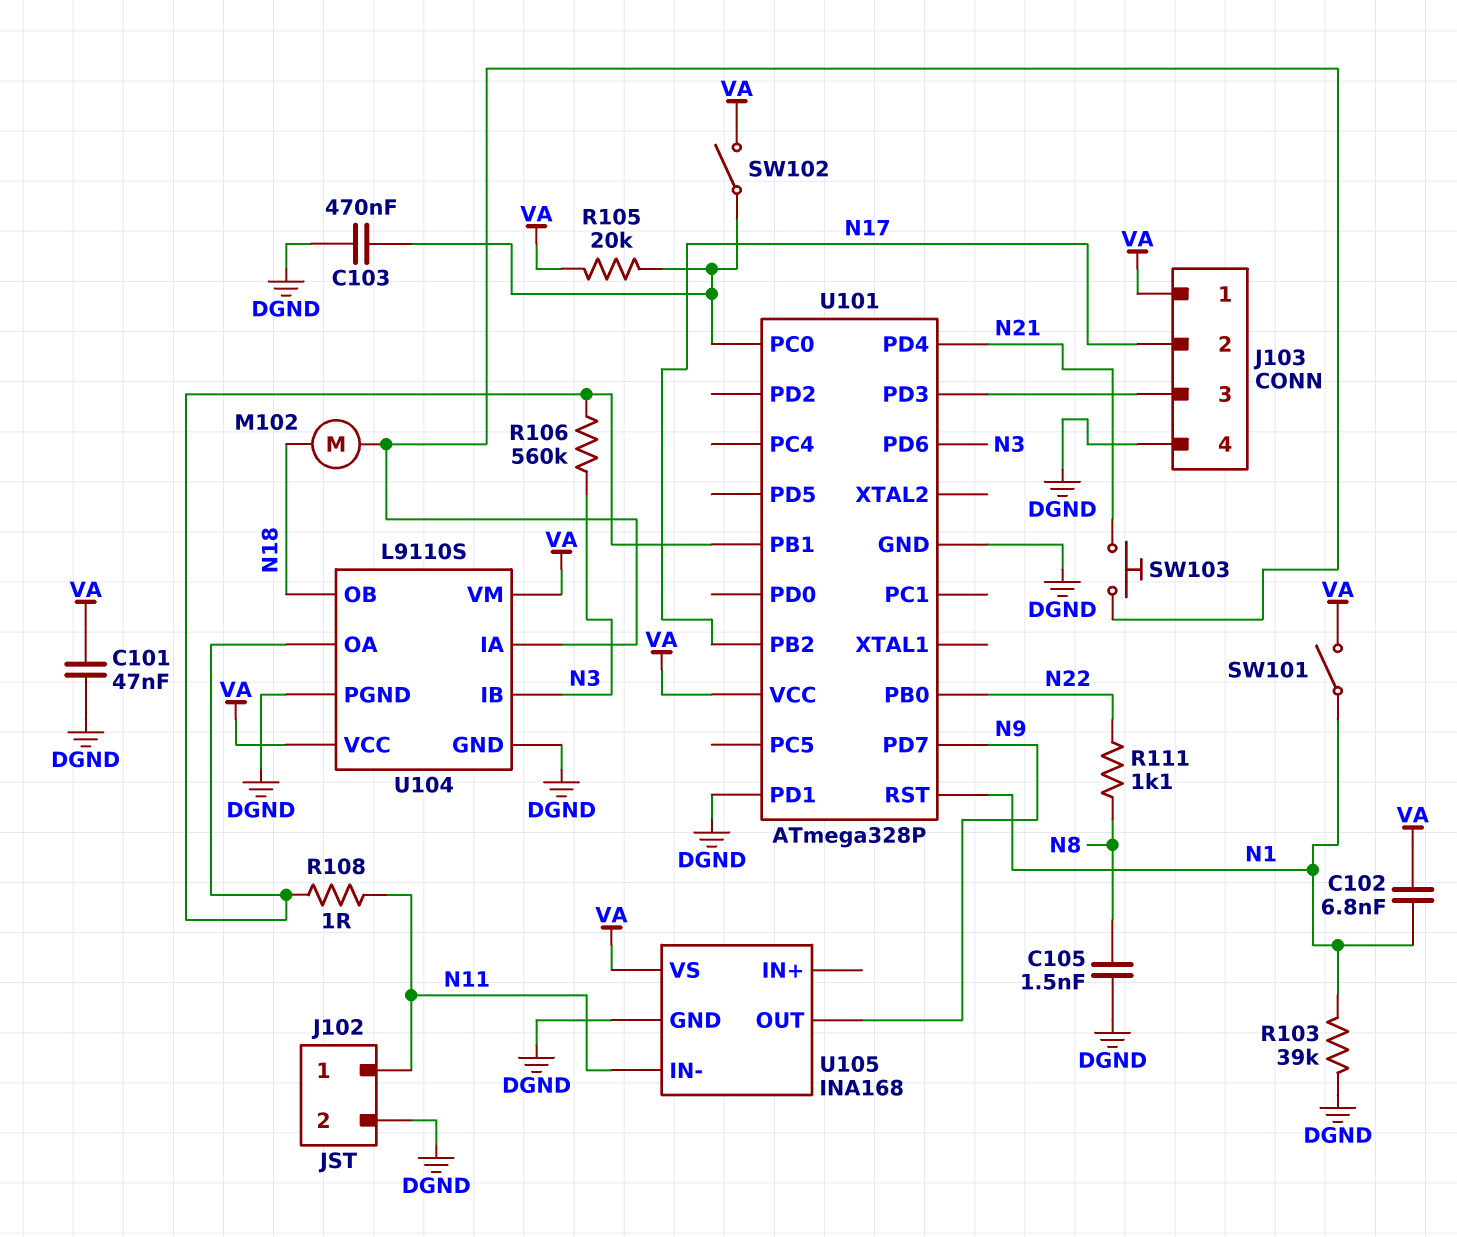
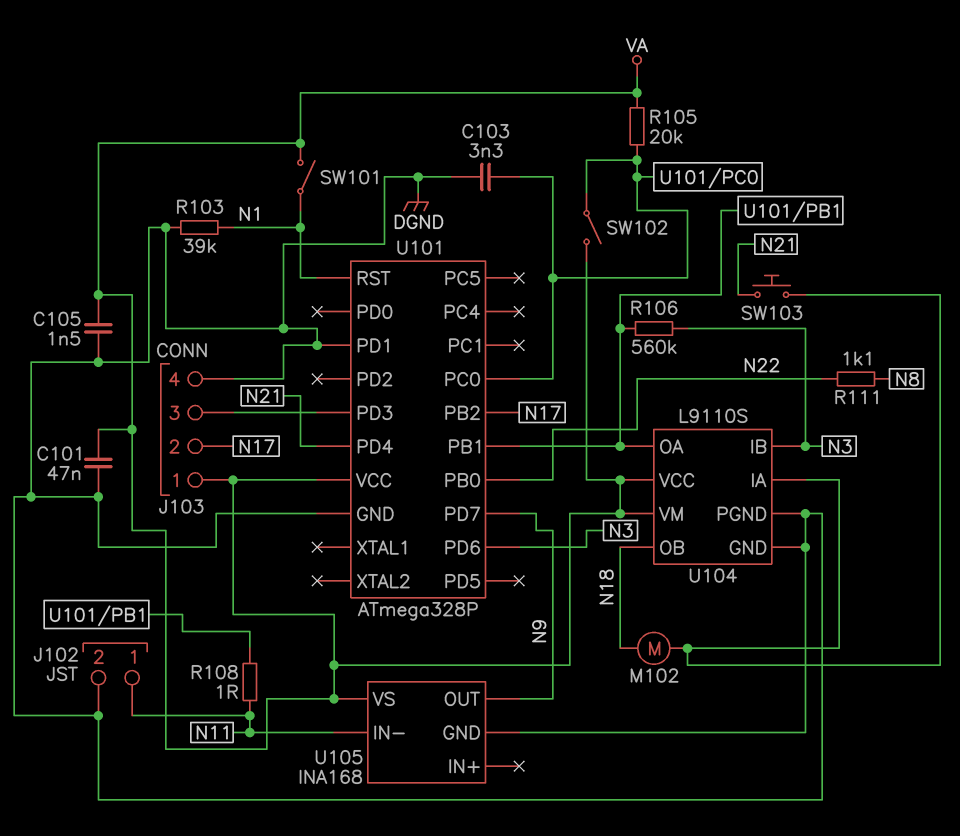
C102: 6.8nF (N1, VA) -> none
C103: 470nF (DGND, U101/PC0) -> 3.3nF (DGND, U101/PC0)
C105: 1.5nF (DGND, N8) -> 1.5nF (DGND, VA)

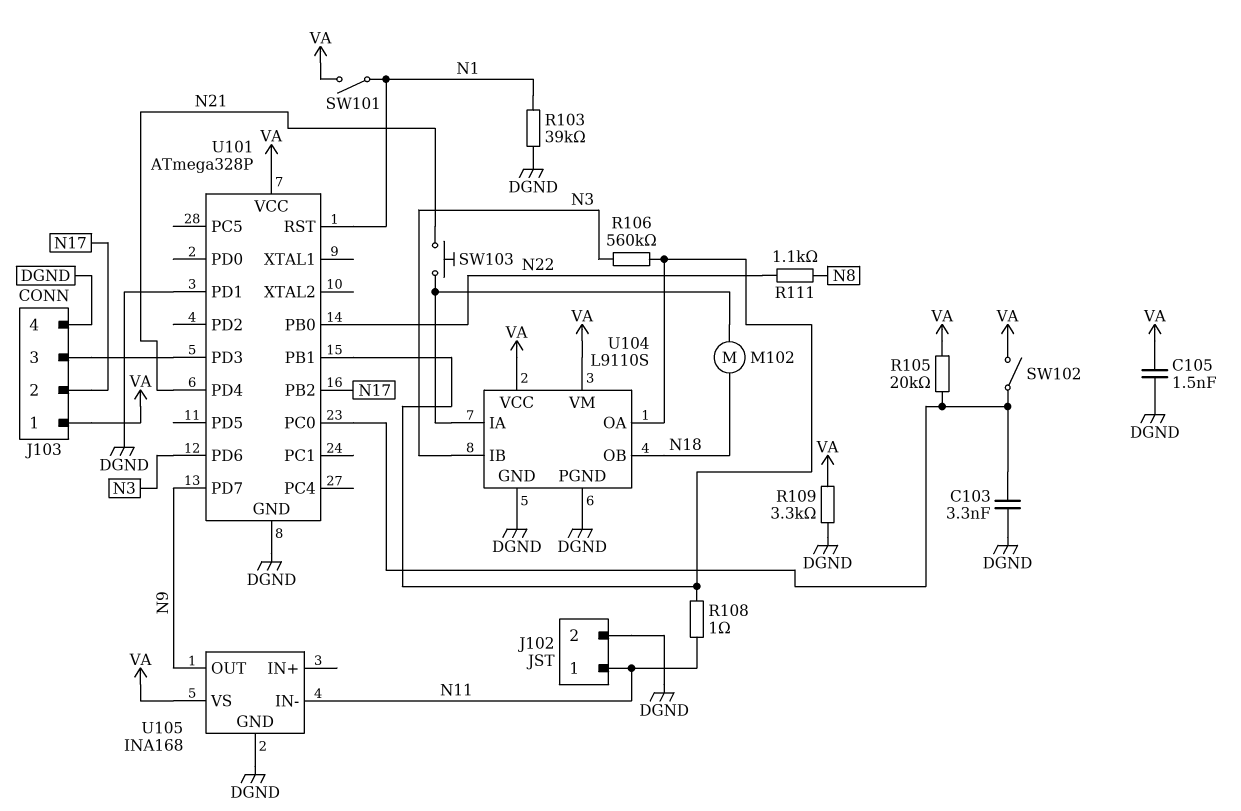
C101: 47nF (DGND, VA) -> none
R109: none -> 3.3k (DGND, VA)

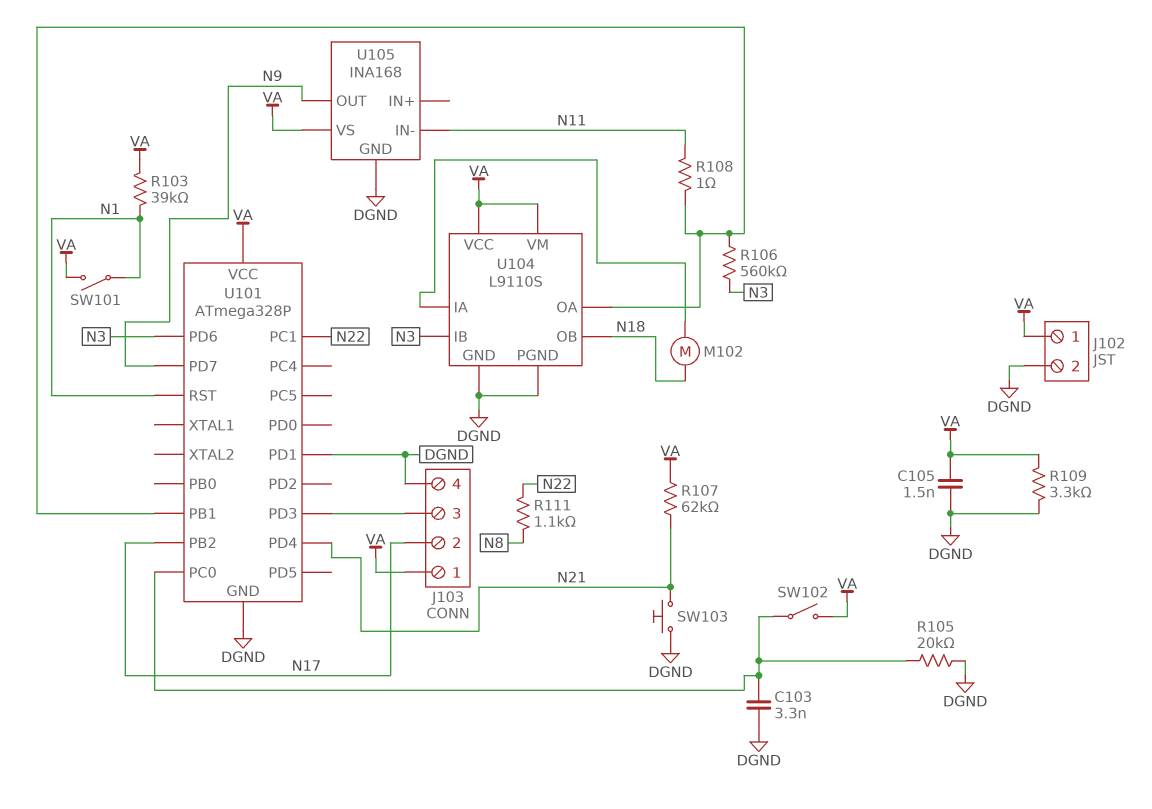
J102 pin 1: N11 -> VA
R103: 39k (DGND, N1) -> 39k (N1, VA)
R105: 20k (U101/PC0, VA) -> 20k (DGND, U101/PC0)
R107: none -> 62k (N21, VA)
SW103: button (N21, U104/IA) -> button (DGND, N21)
U101 pin PB0: N22 -> none
U101 pin PC1: none -> N22

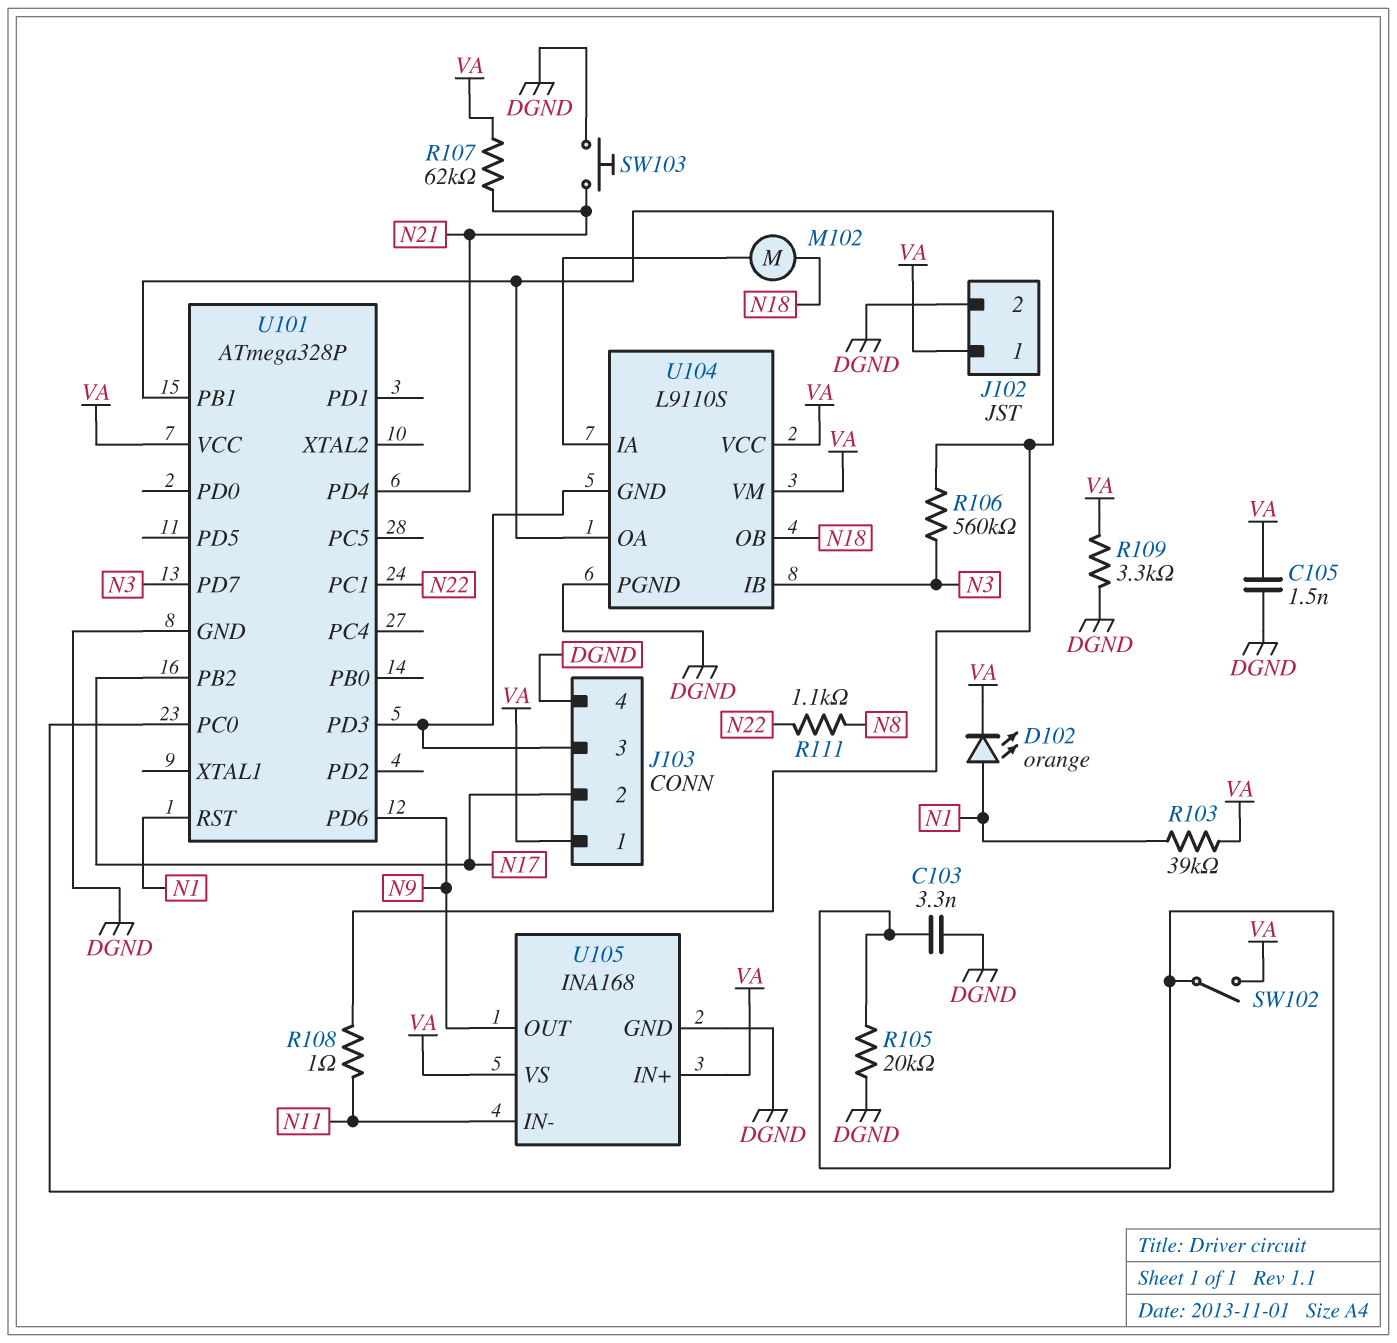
D102: none -> LED orange (A N1, K VA)
SW101: switch (N1, VA) -> none
U101 pin PD1: DGND -> none
U101 pin PD6: N3 -> N9
U101 pin PD7: N9 -> N3
U104 pin GND: DGND -> J103/3
U105 pin IN+: none -> VA

